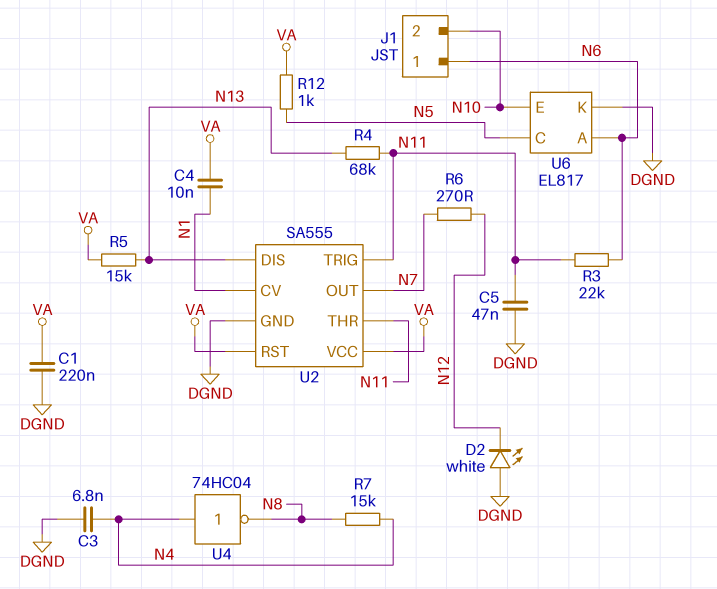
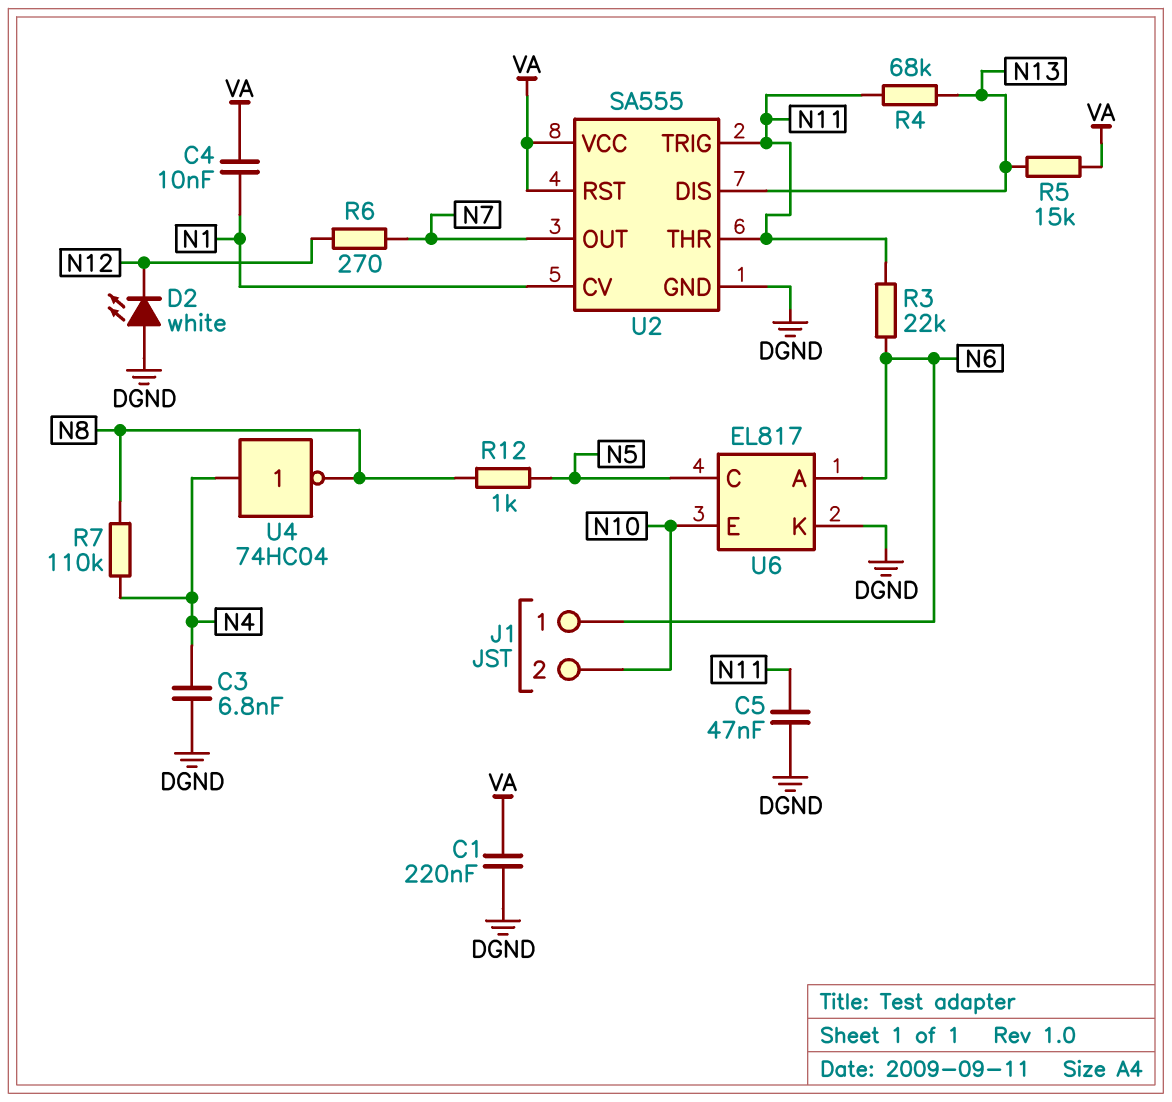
R7: 15k (N4, N8) -> 110k (N4, N8)
R12: 1k (N5, VA) -> 1k (N5, N8)

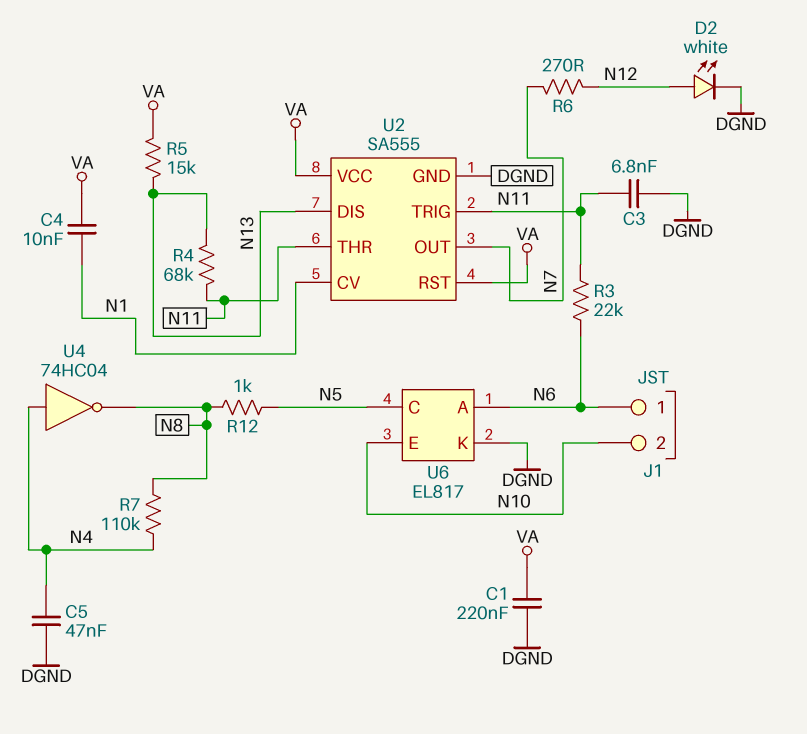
C3: 6.8nF (DGND, N4) -> 6.8nF (DGND, N11)
C5: 47nF (DGND, N11) -> 47nF (DGND, N4)
D2: LED white (A DGND, K N12) -> LED white (A N12, K DGND)

